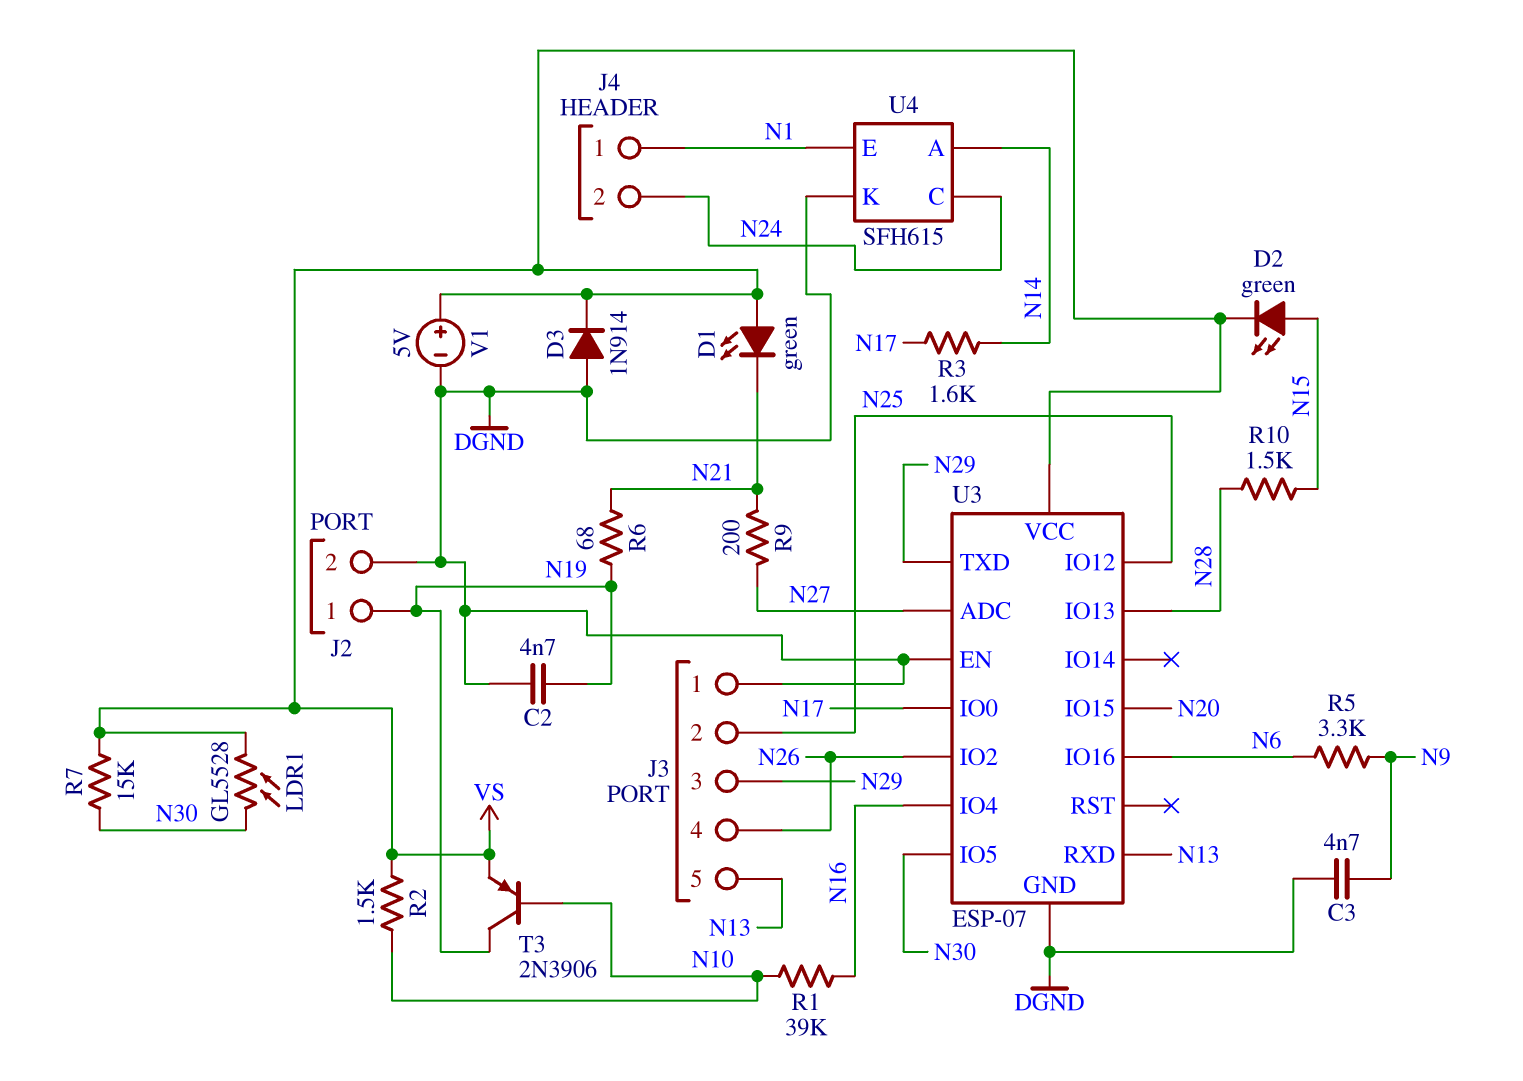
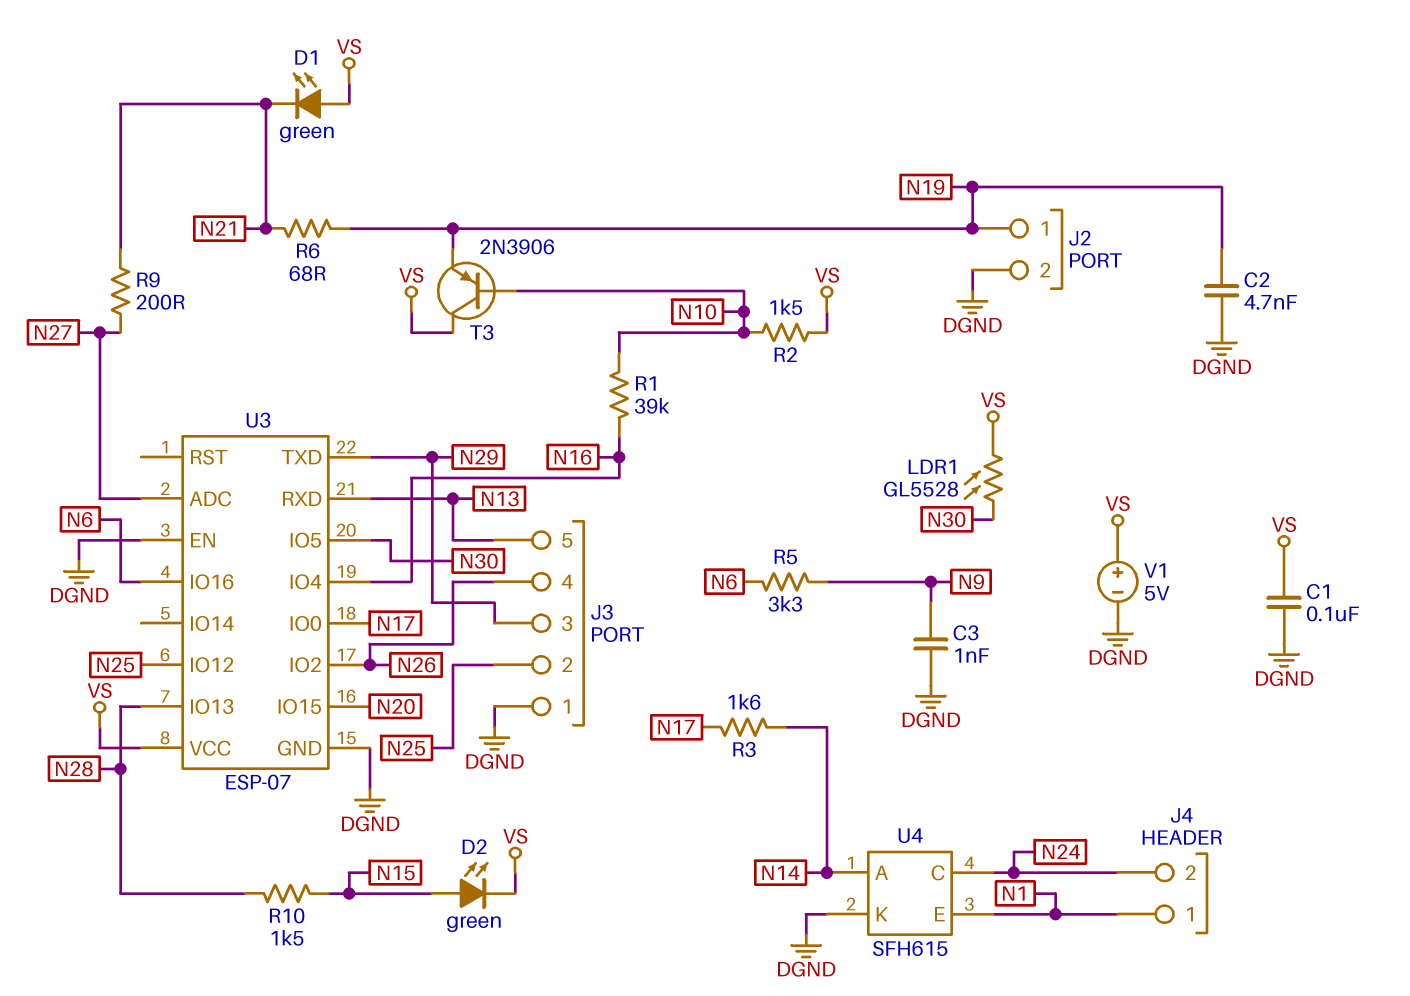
C1: none -> 100nF (DGND, VS)
C3: 4.7nF (DGND, N9) -> 1nF (DGND, N9)
D3: diode 1N914 (A DGND, K VS) -> none
R7: 15k (N30, VS) -> none
T3: PNP 2N3906 (B N10, C N19, E VS) -> PNP 2N3906 (B N10, C VS, E N19)

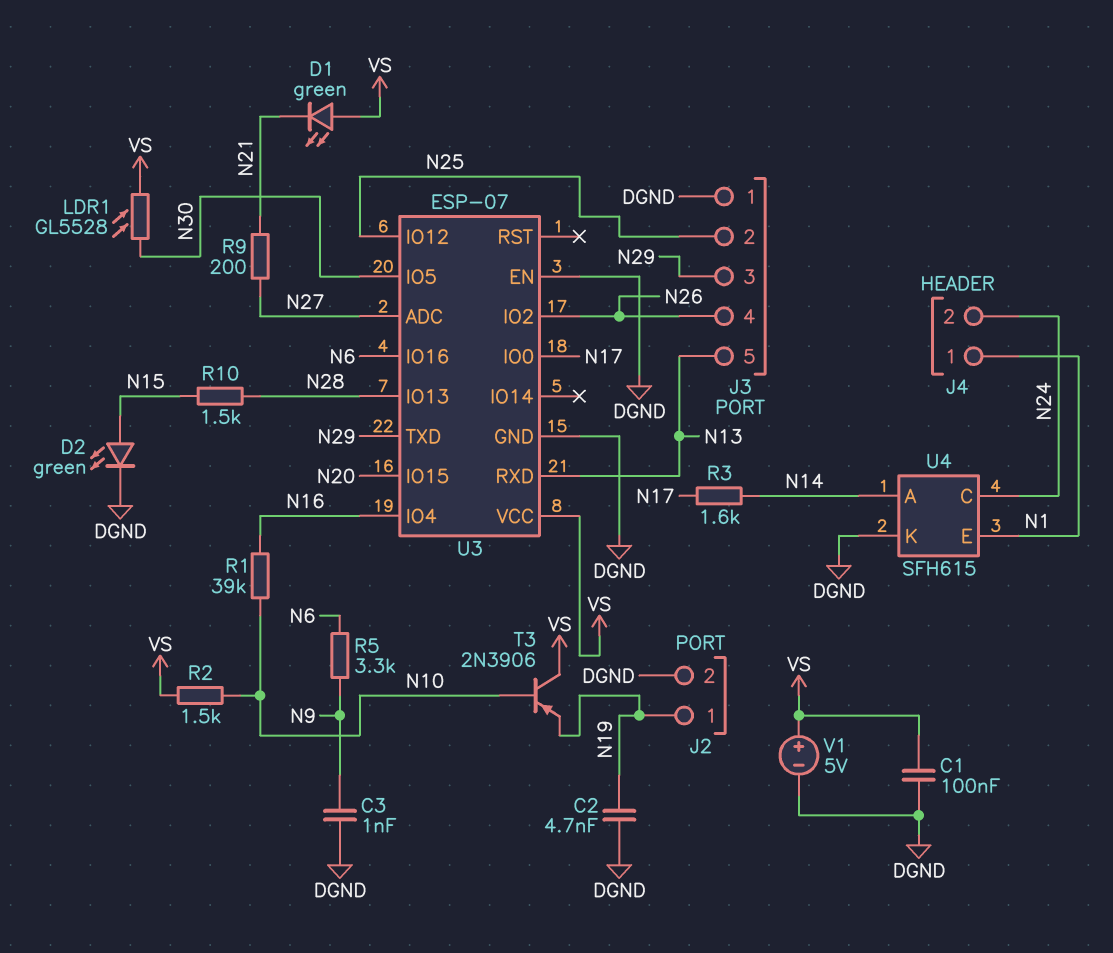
D2: LED green (A N15, K VS) -> LED green (A N15, K DGND)
R6: 68 (N19, N21) -> none

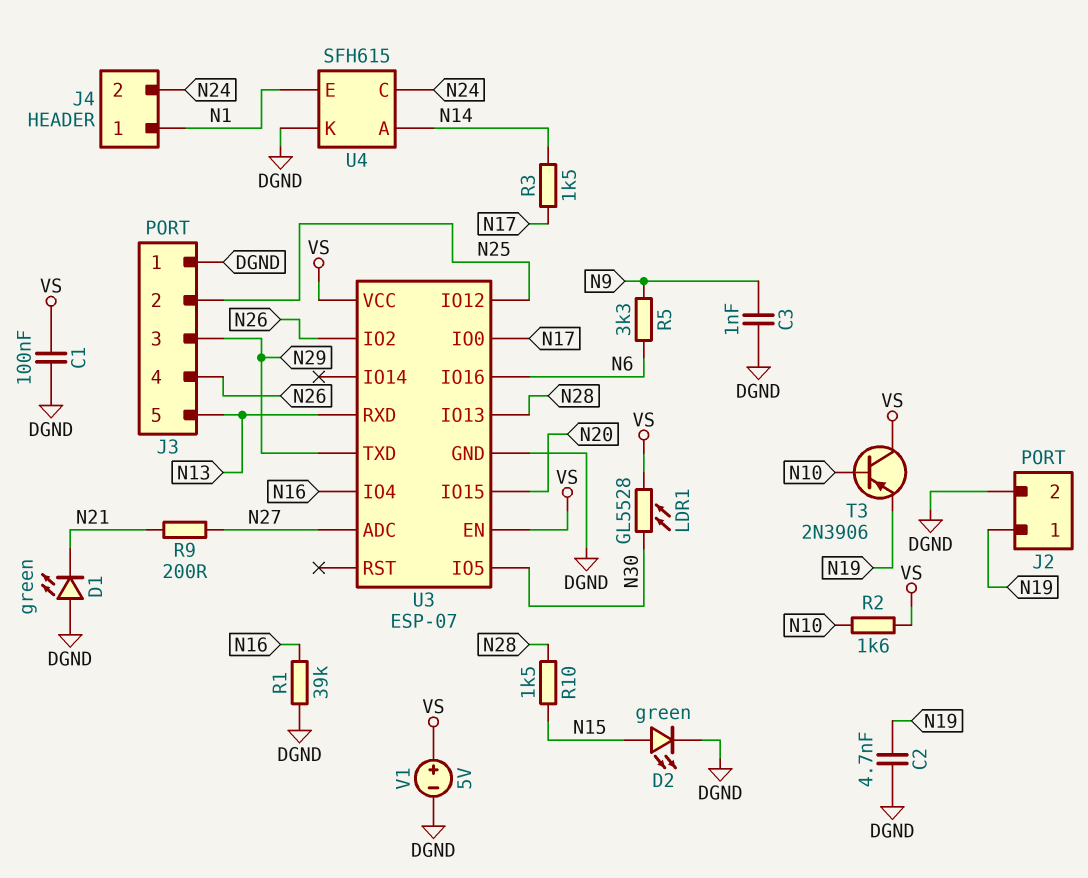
D1: LED green (A VS, K N21) -> LED green (A DGND, K N21)
R1: 39k (N10, N16) -> 39k (DGND, N16)
R2: 1.5k (N10, VS) -> 1.6k (N10, VS)
R3: 1.6k (N14, N17) -> 1.5k (N14, N17)
U3 pin EN: DGND -> VS

